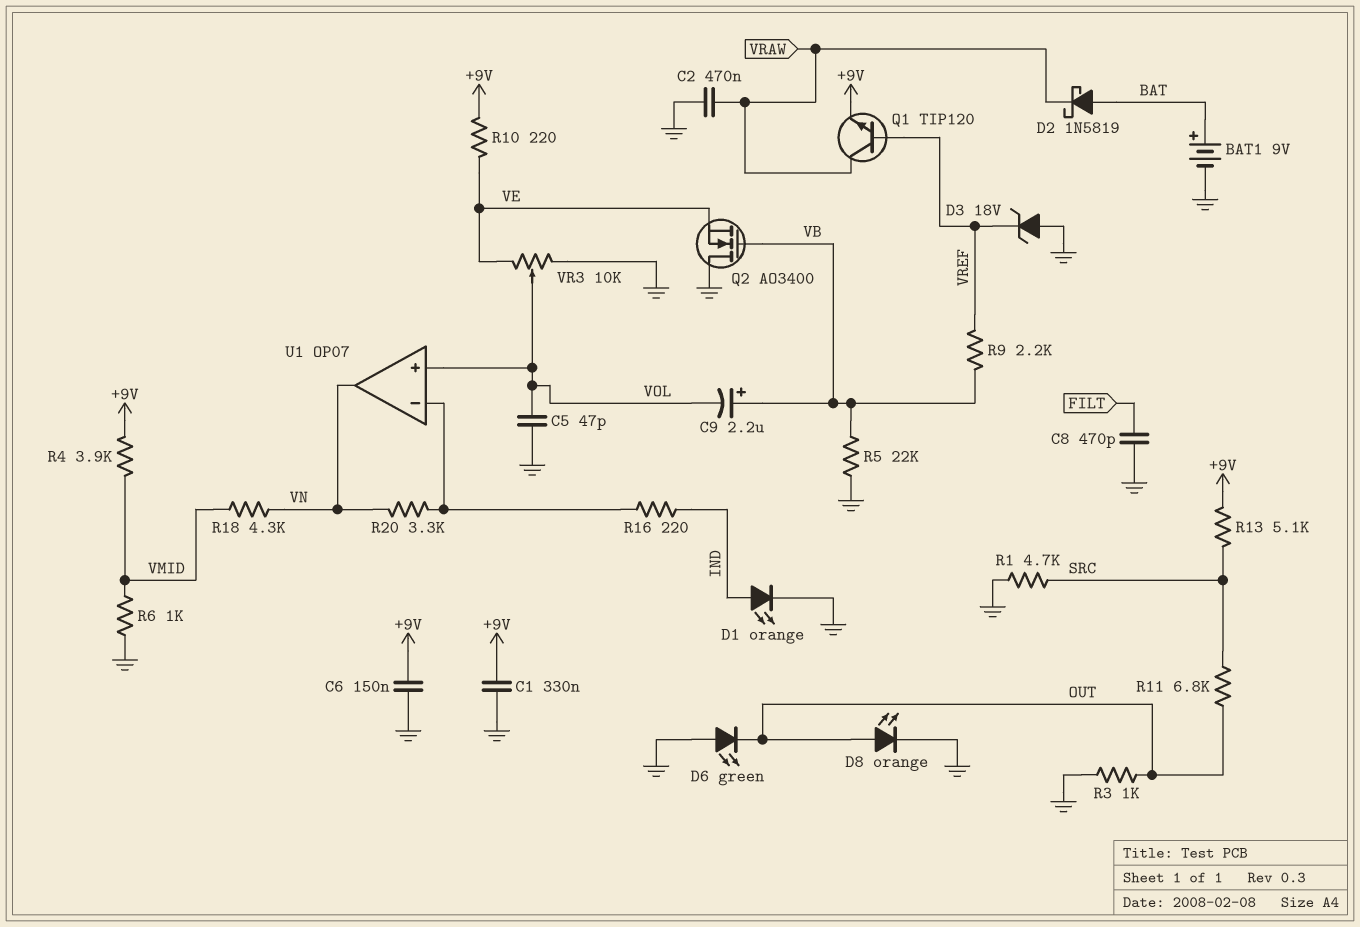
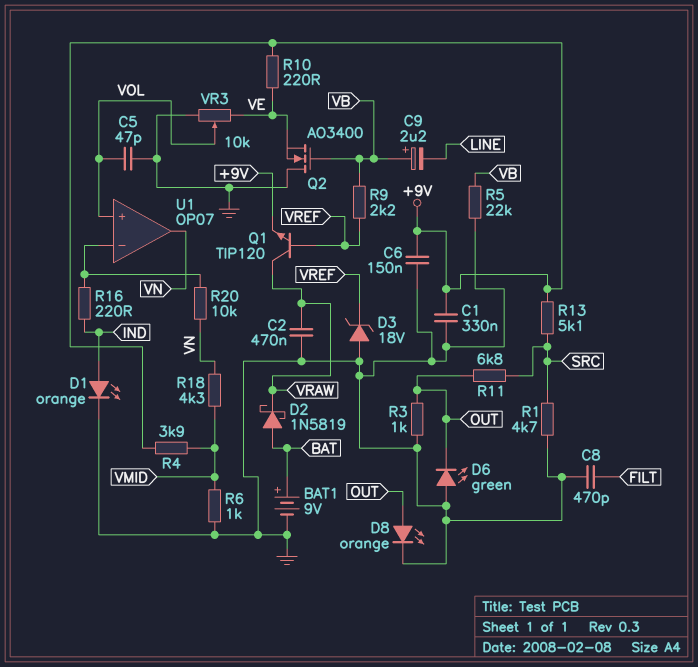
C9: 2.2uF (plus VB, minus VOL) -> 2.2uF (plus VB, minus LINE)
R20: 3.3k (U1/in-, VN) -> 10k (U1/in-, VN)

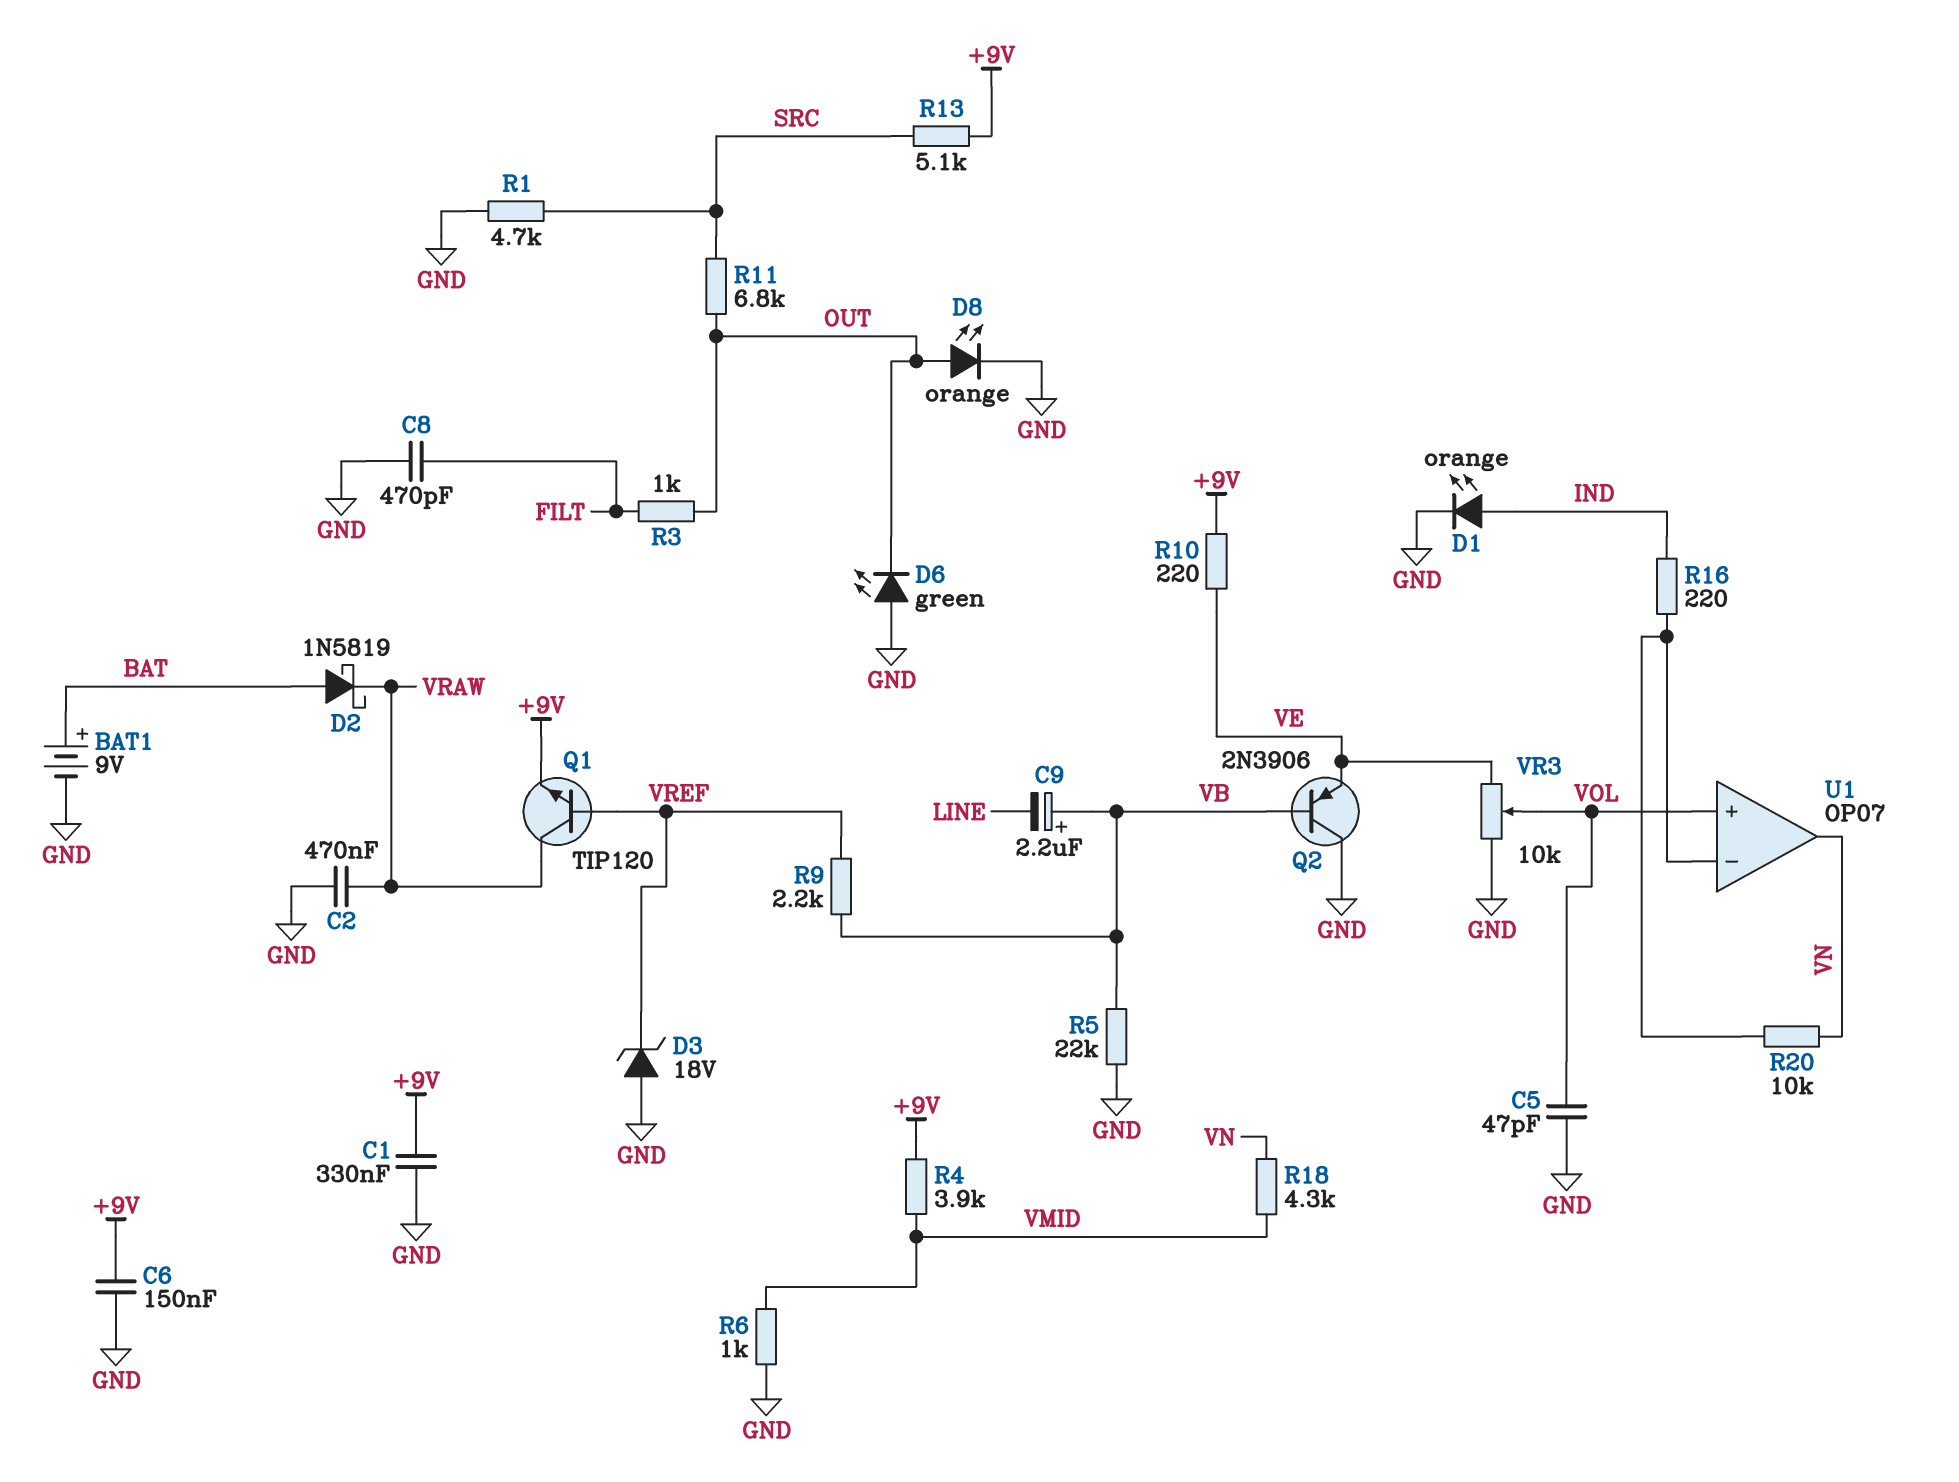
Q2: NMOS AO3400 (G VB, D GND, S VE) -> PNP 2N3906 (B VB, C GND, E VE)
R3: 1k (GND, OUT) -> 1k (FILT, OUT)

